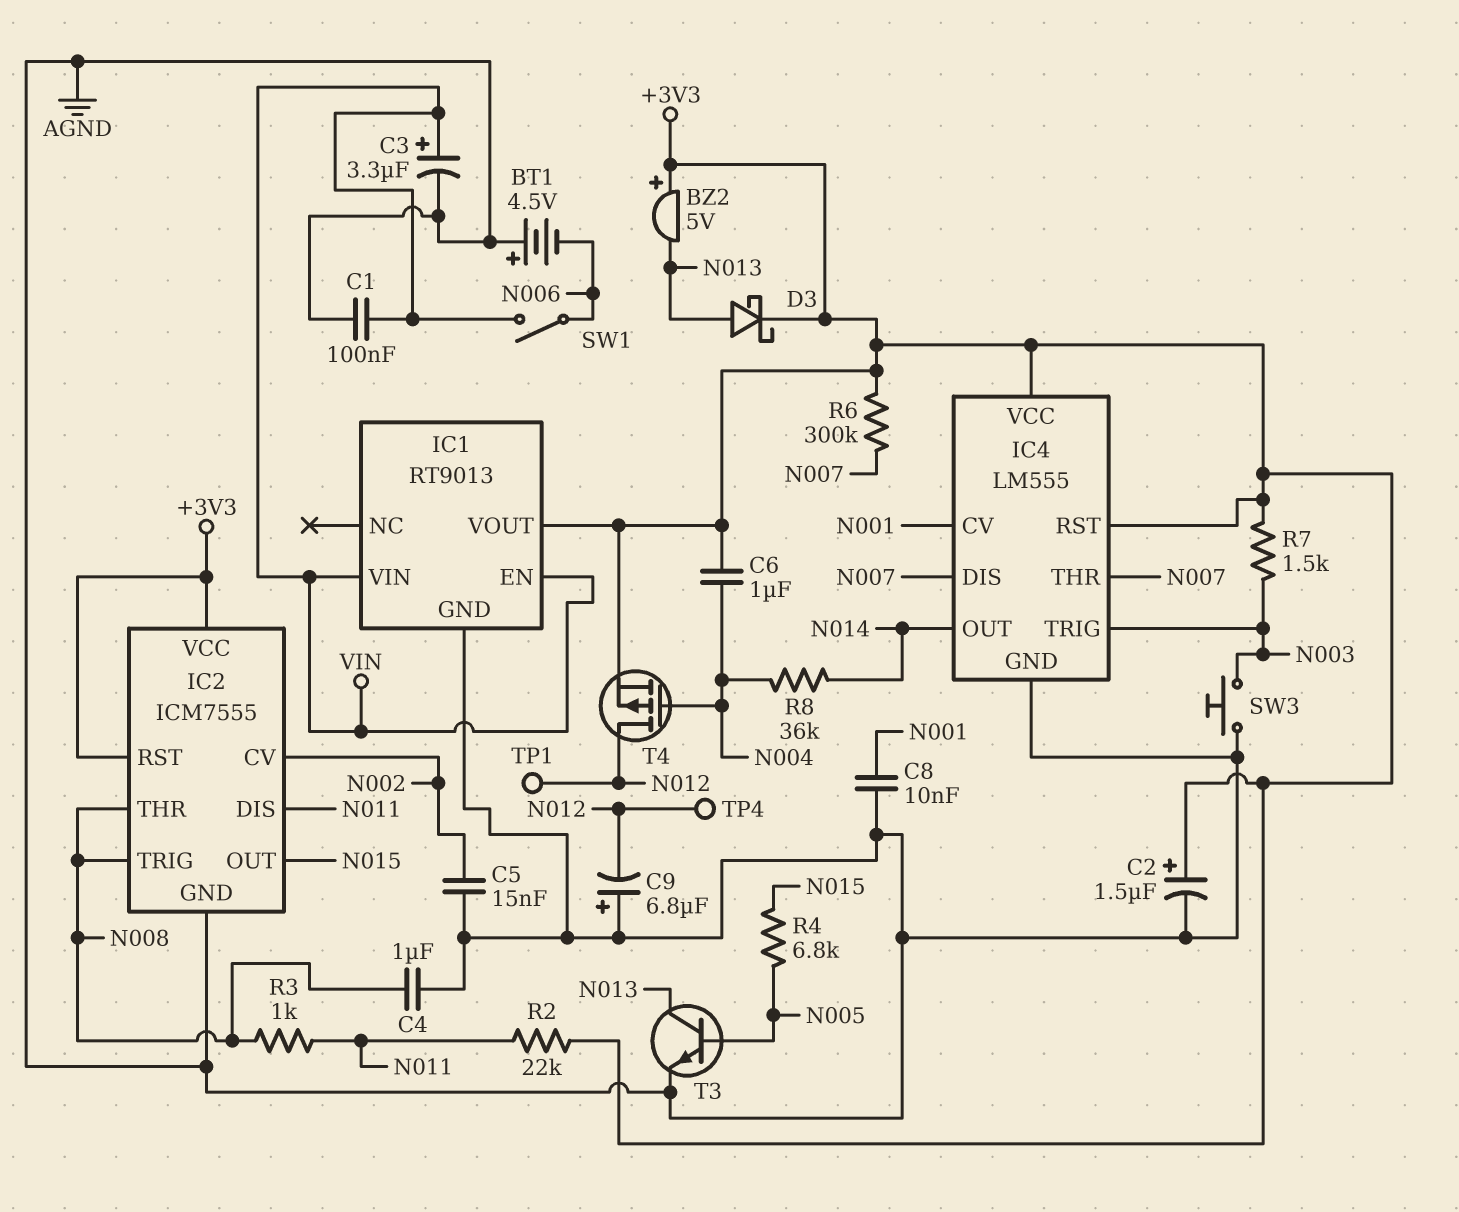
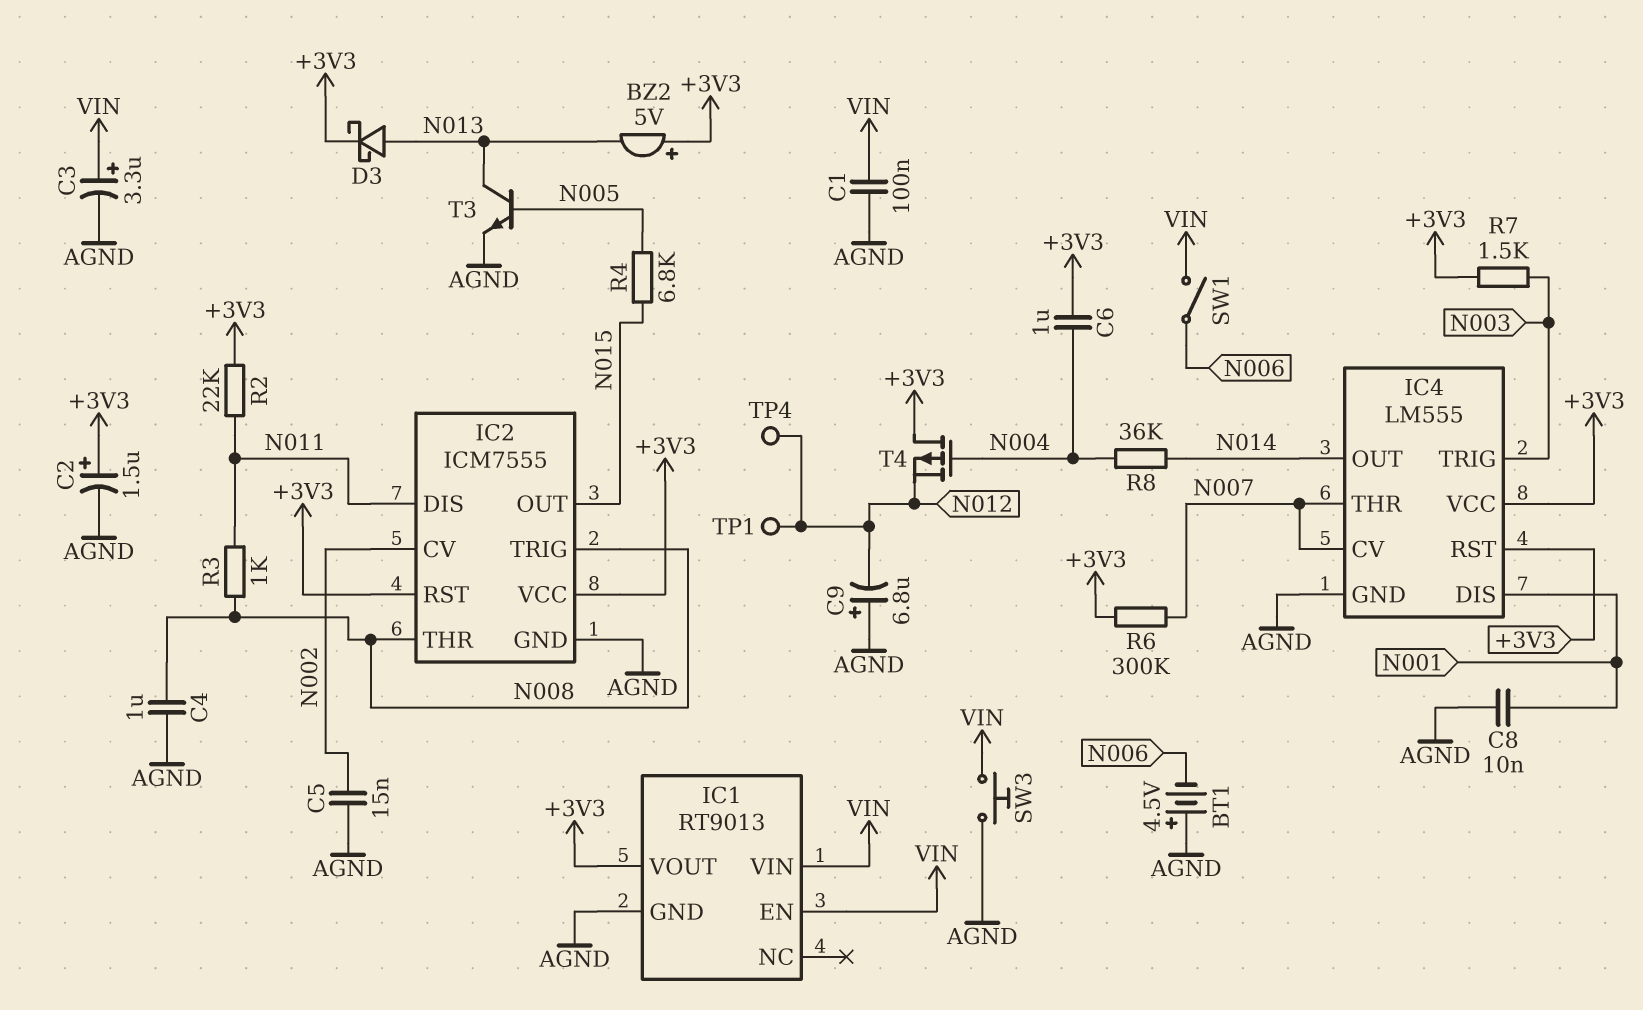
IC4 pin CV: N001 -> N007
IC4 pin DIS: N007 -> N001
SW3: button (AGND, N003) -> button (AGND, VIN)
T4: PMOS (G N004, D N012, S +3V3) -> PMOS (G N004, D +3V3, S N012)

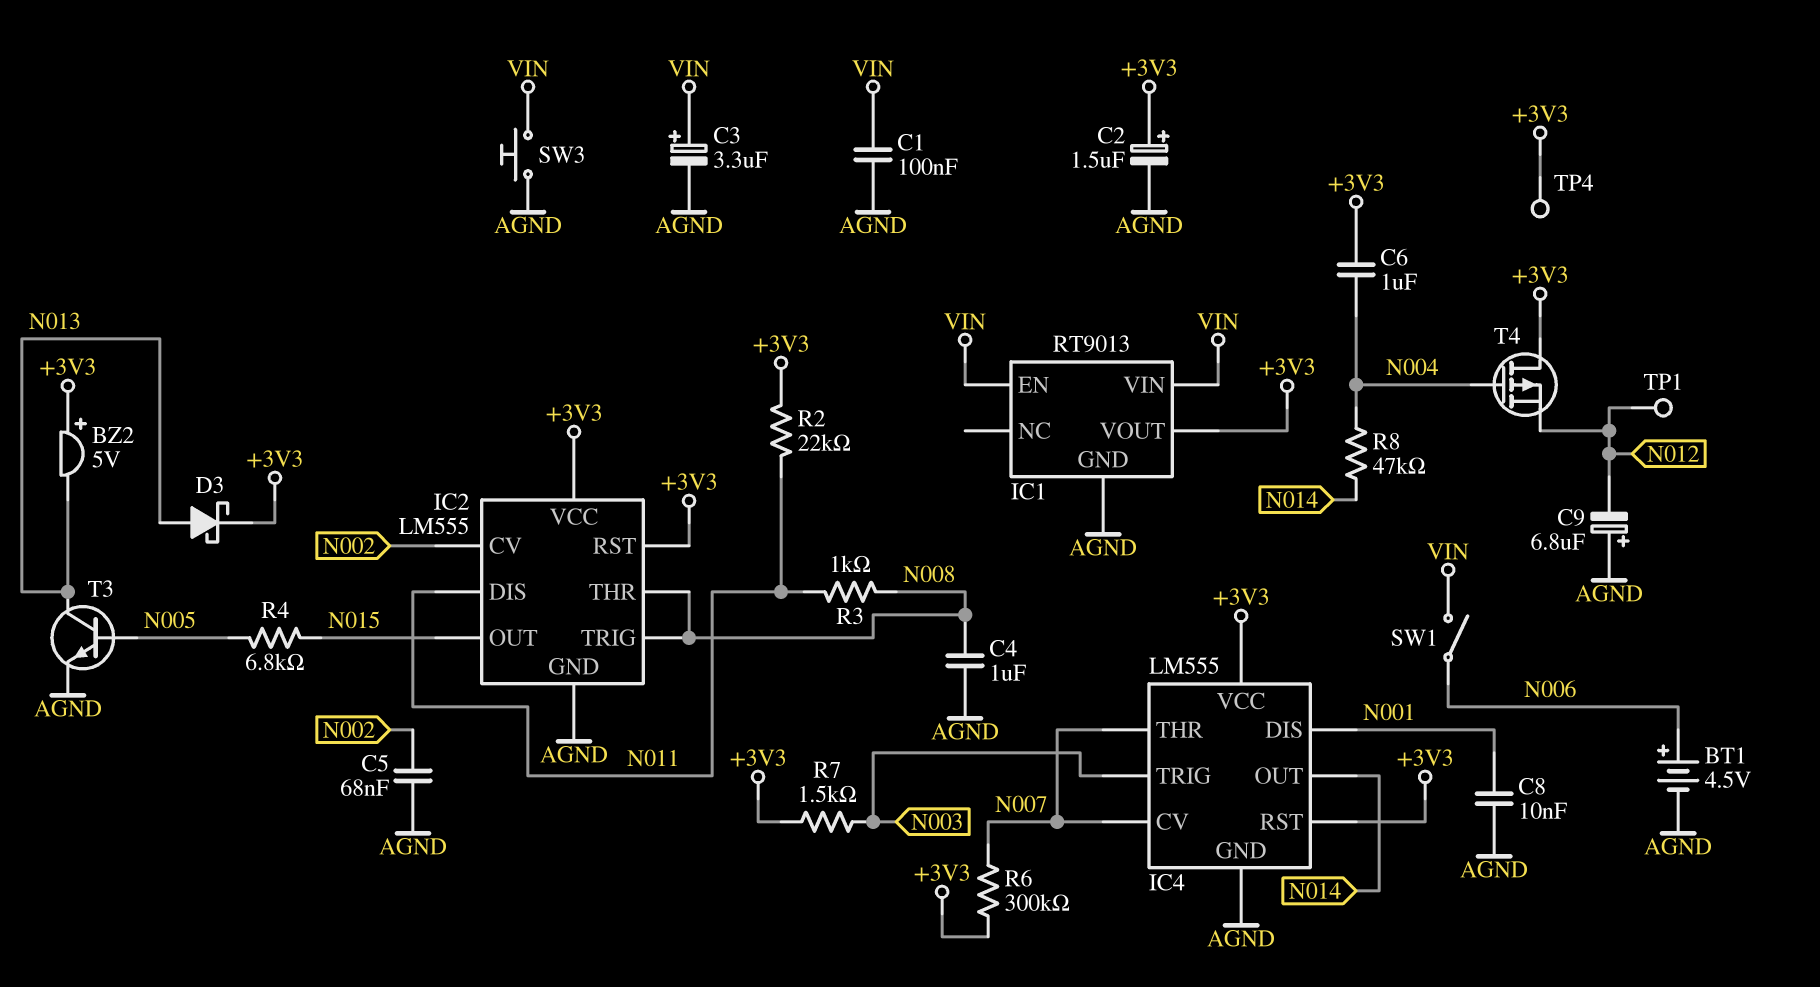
BT1: 4.5V (plus AGND, minus N006) -> 4.5V (plus N006, minus AGND)
C5: 15nF (AGND, N002) -> 68nF (AGND, N002)
IC2: ICM7555 -> LM555
R8: 36k (N004, N014) -> 47k (N004, N014)
TP4: test point (N012) -> test point (+3V3)

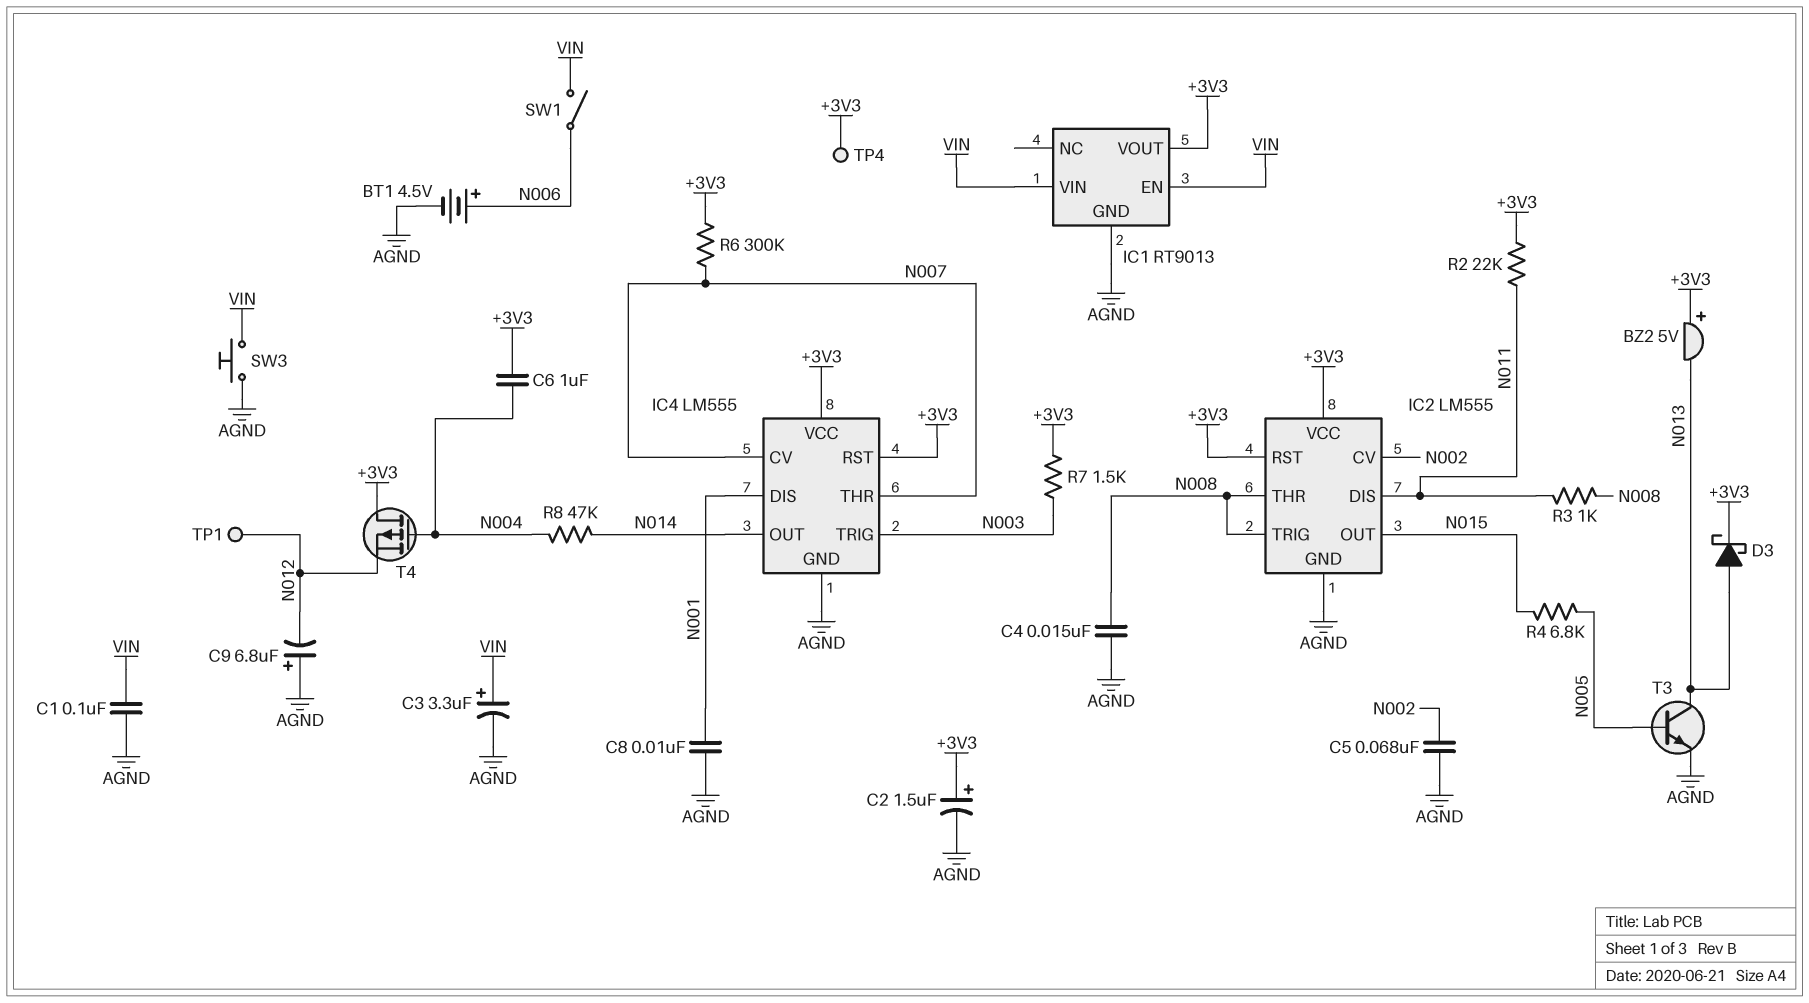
C4: 1uF (AGND, N008) -> 15nF (AGND, N008)

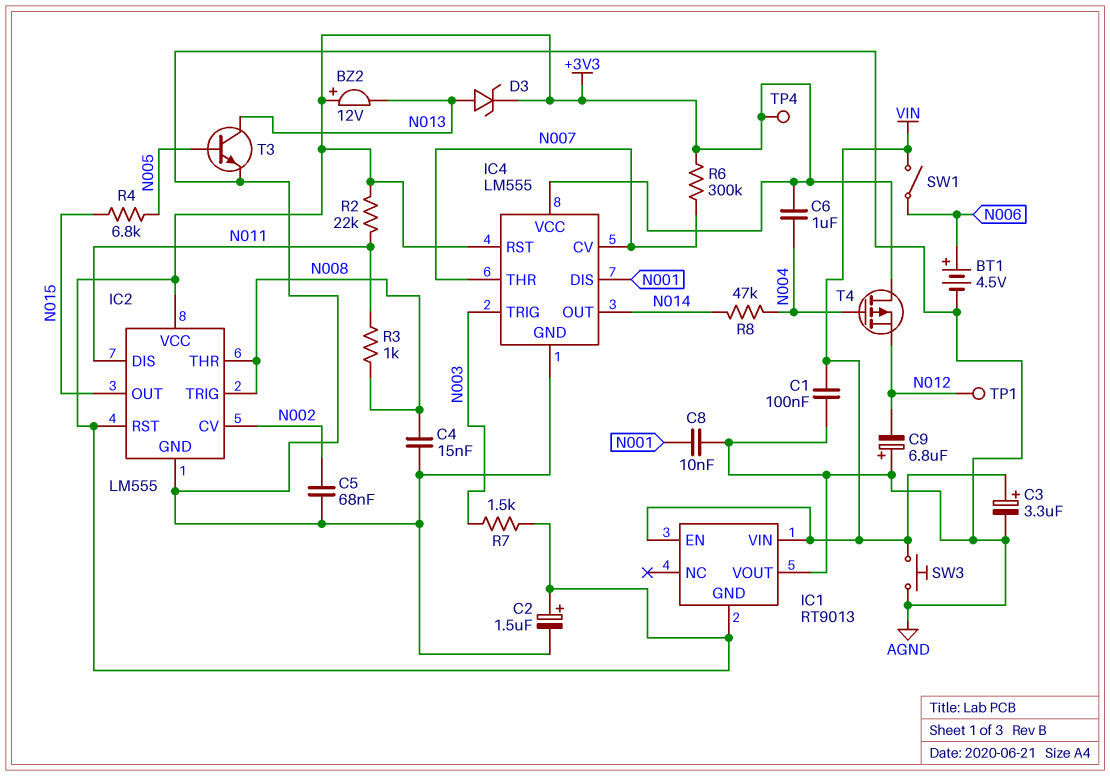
BZ2: buzzer 5V (plus +3V3, minus N013) -> buzzer 12V (plus +3V3, minus N013)
D3: schottky (A N013, K +3V3) -> zener (A N013, K +3V3)
IC1 pin GND: AGND -> +3V3
IC1 pin VOUT: +3V3 -> AGND

